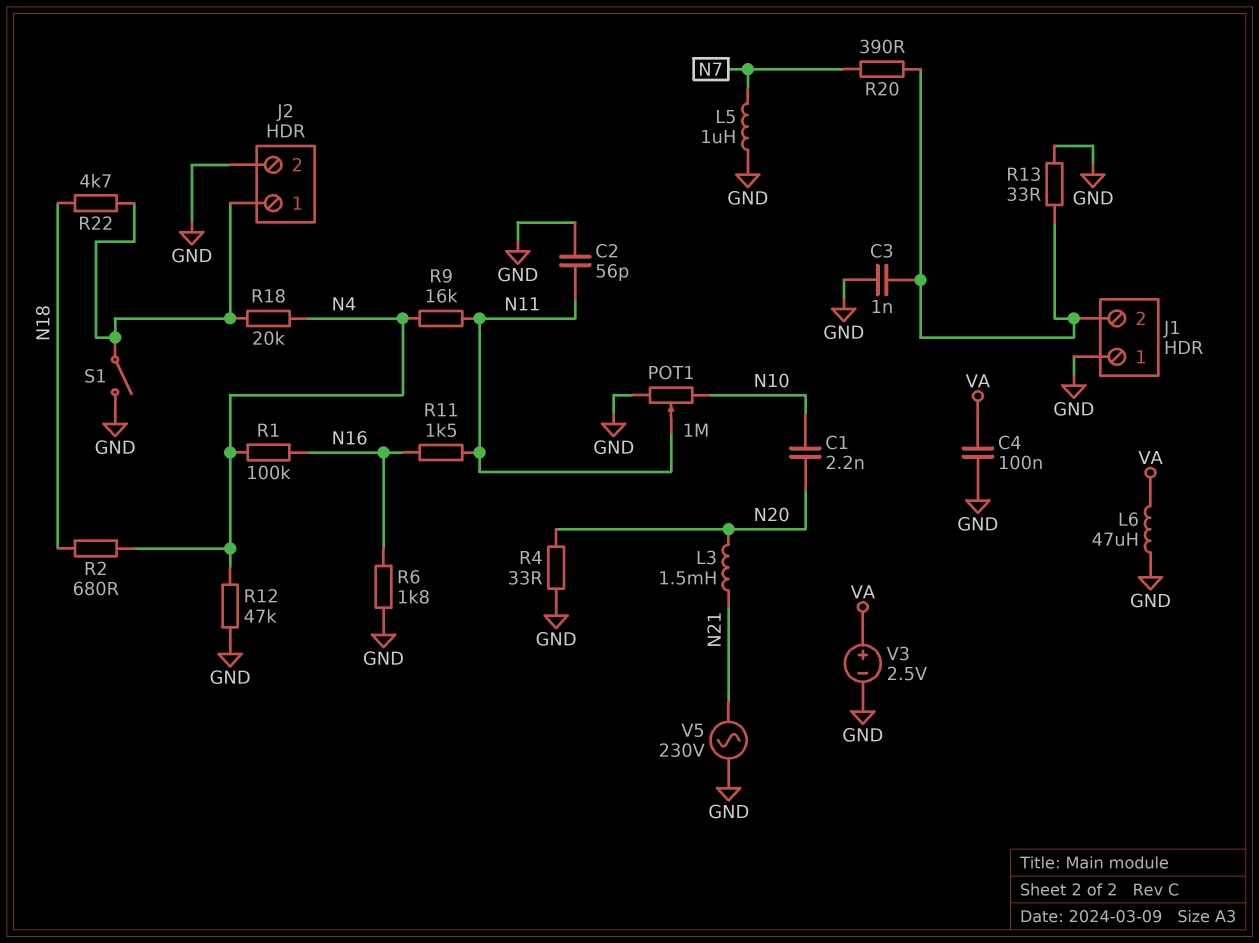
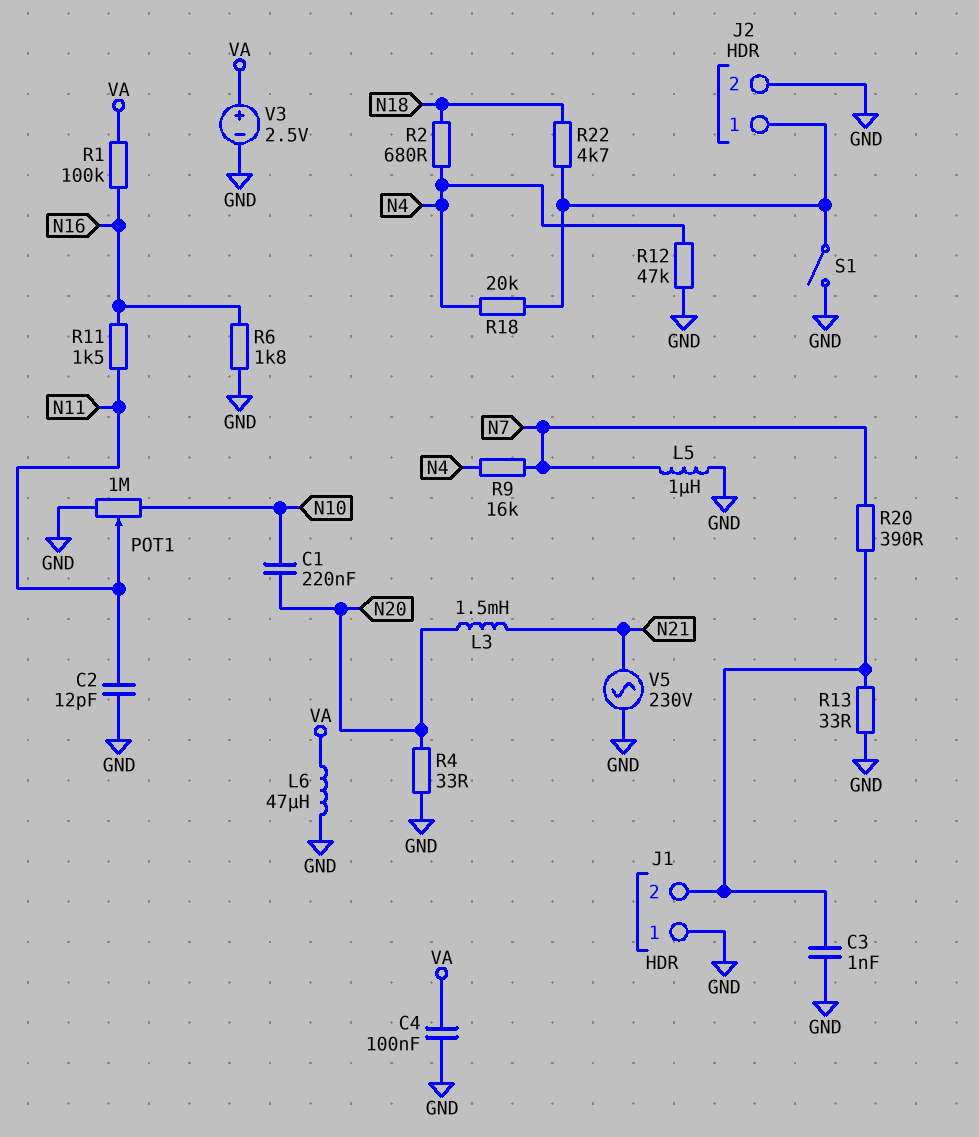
C1: 2.2nF (N10, N20) -> 220nF (N10, N20)
C2: 56pF (GND, N11) -> 12pF (GND, N11)
R1: 100k (N4, N16) -> 100k (N16, VA)
R9: 16k (N4, N11) -> 16k (N4, N7)

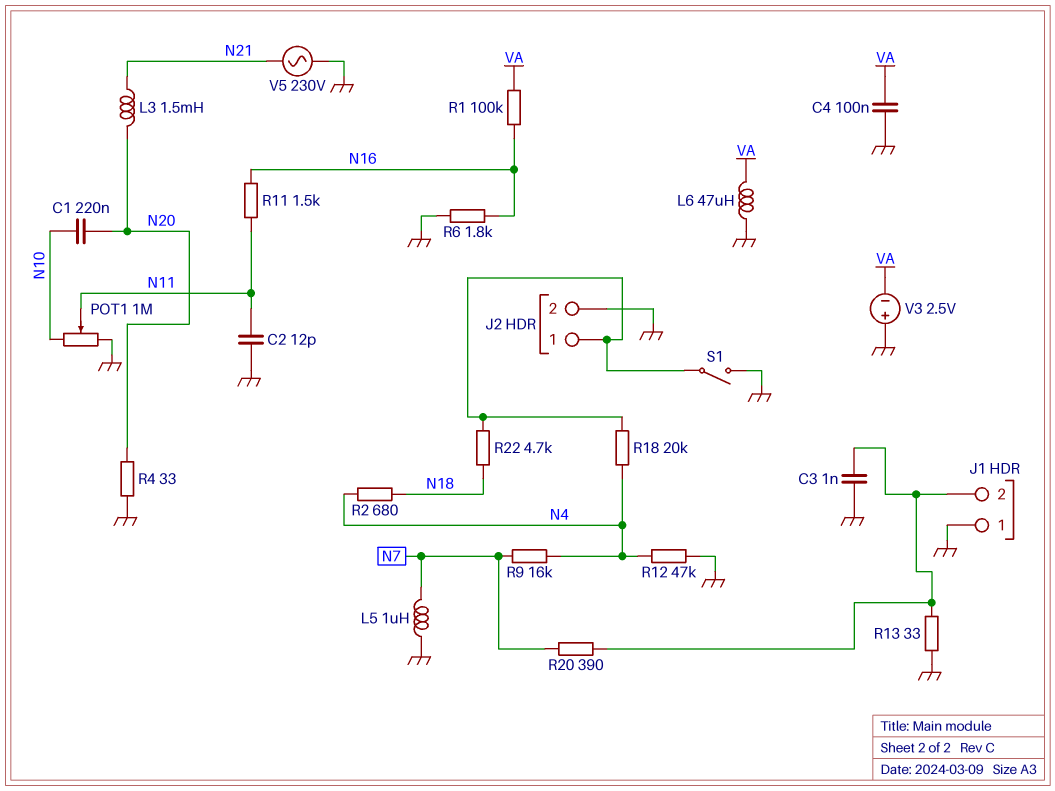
V3: 2.5V (plus VA, minus GND) -> 2.5V (plus GND, minus VA)

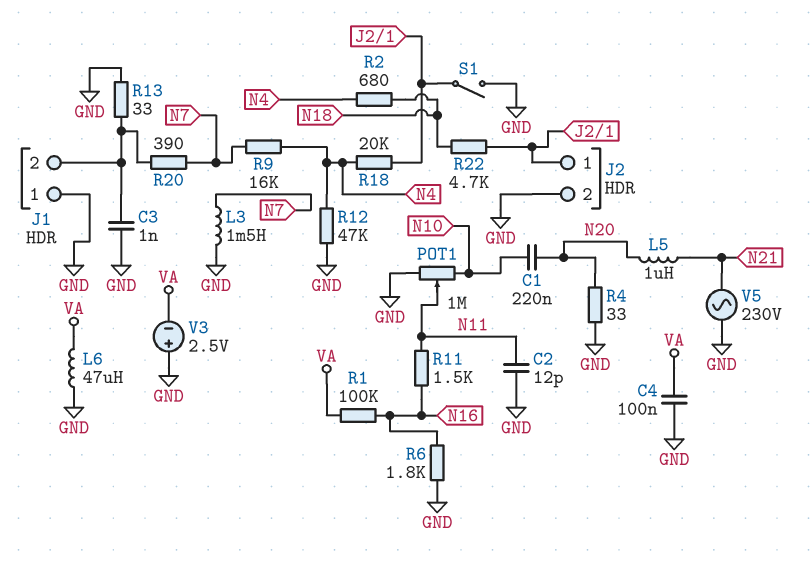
L3: 1.5mH (N20, N21) -> 1.5mH (GND, N7)
L5: 1uH (GND, N7) -> 1uH (N20, N21)

